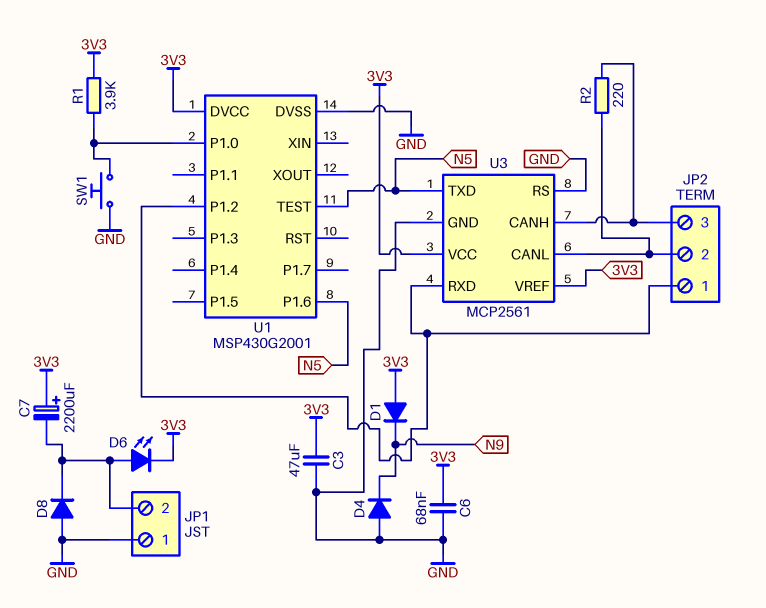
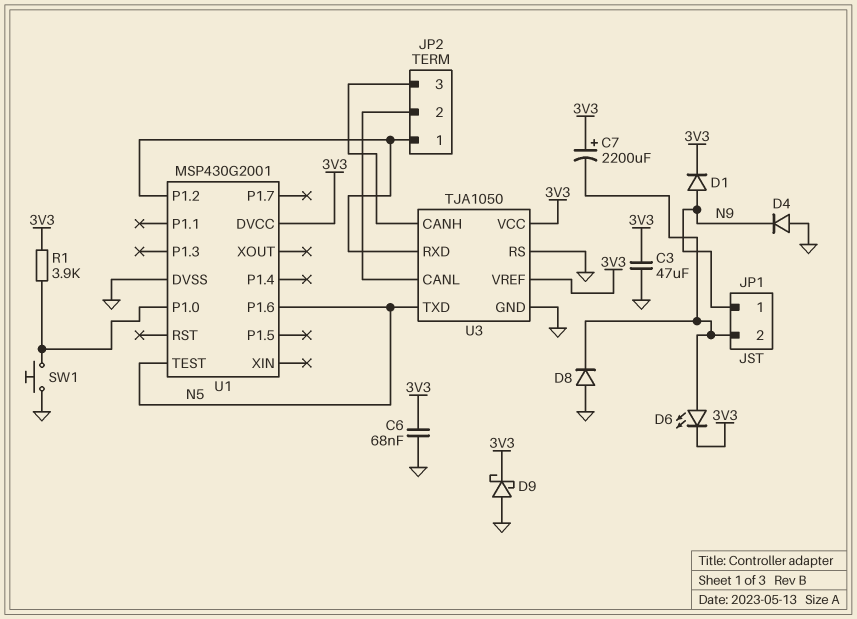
D1: diode (A 3V3, K N9) -> diode (A N9, K 3V3)
D9: none -> schottky (A GND, K 3V3)
JP1 pin 1: GND -> N9
R2: 220 (JP2/2, JP2/3) -> none
U3: MCP2561 -> TJA1050

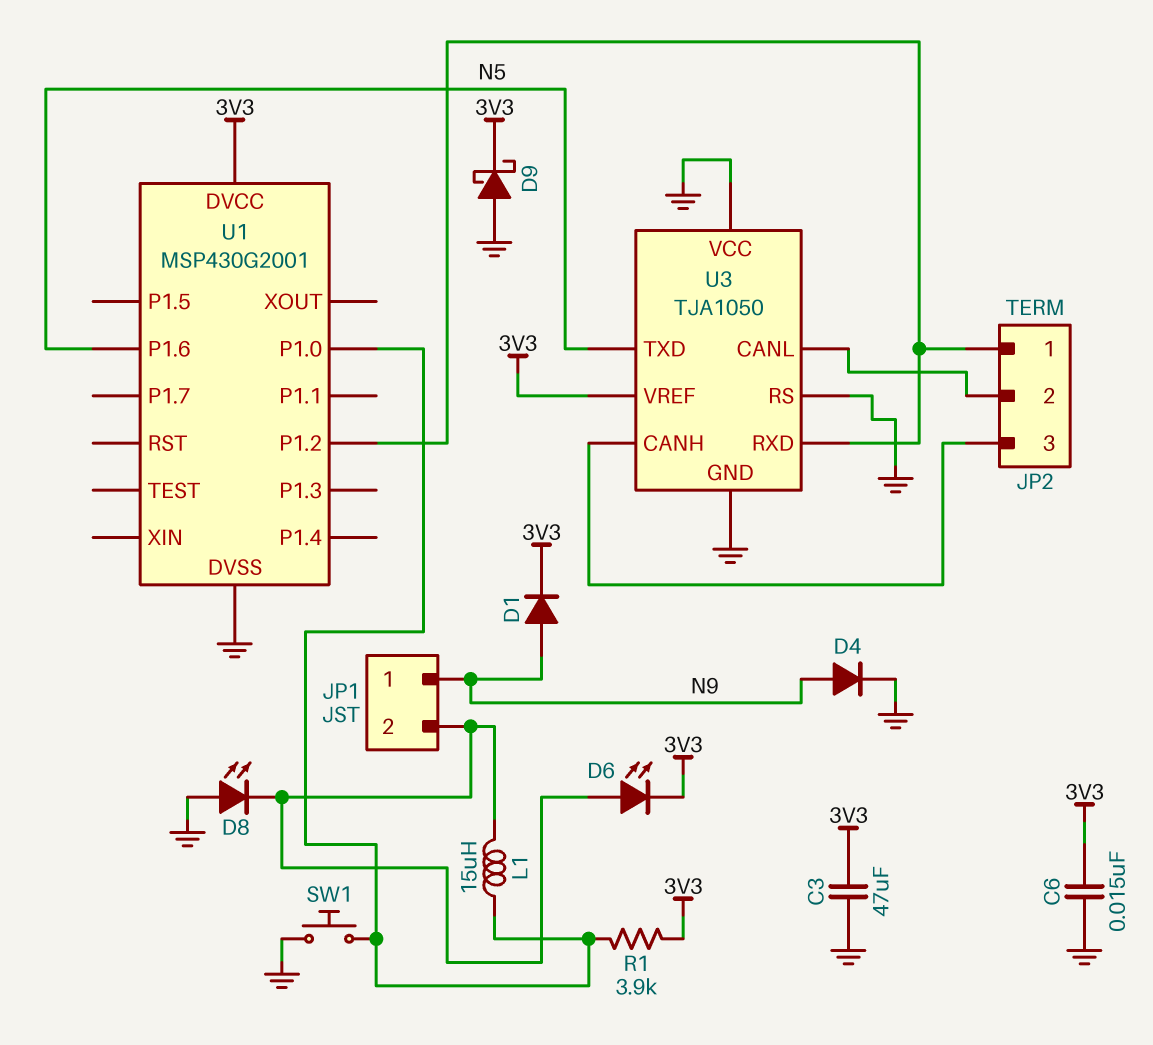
C6: 68nF (3V3, GND) -> 15nF (3V3, GND)
C7: 2200uF (plus 3V3, minus JP1/2) -> none
D4: diode (A GND, K N9) -> diode (A N9, K GND)
D8: diode (A GND, K JP1/2) -> LED (A GND, K JP1/2)
L1: none -> 15uH (JP1/2, U1/P1.0)
U1 pin TEST: N5 -> none
U3 pin VCC: 3V3 -> GND

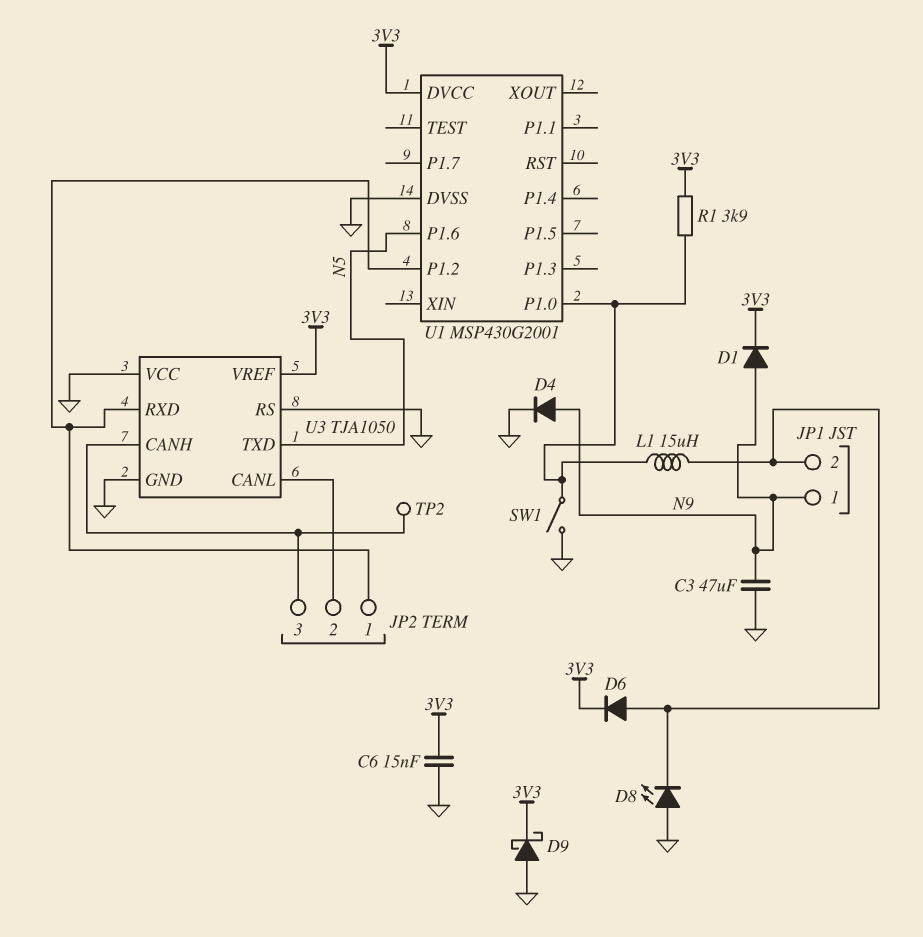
C3: 47uF (3V3, GND) -> 47uF (GND, N9)
D6: LED (A JP1/2, K 3V3) -> diode (A JP1/2, K 3V3)
SW1: button (GND, U1/P1.0) -> switch (GND, U1/P1.0)
TP2: none -> test point (JP2/3)

